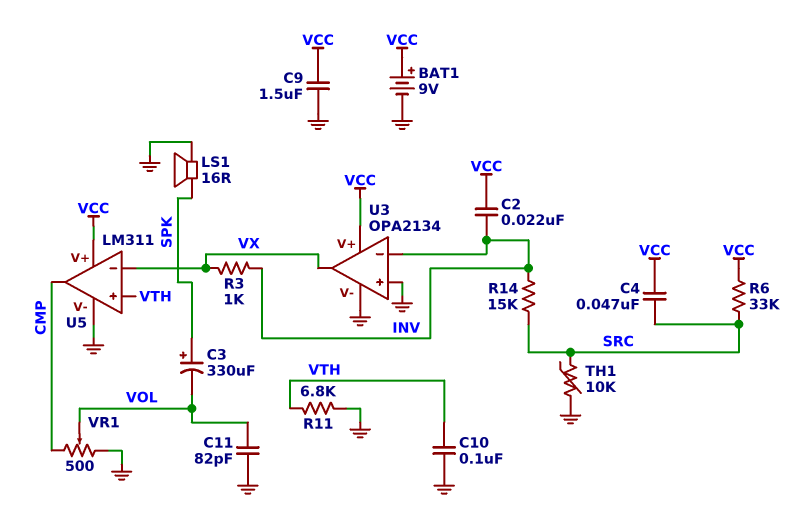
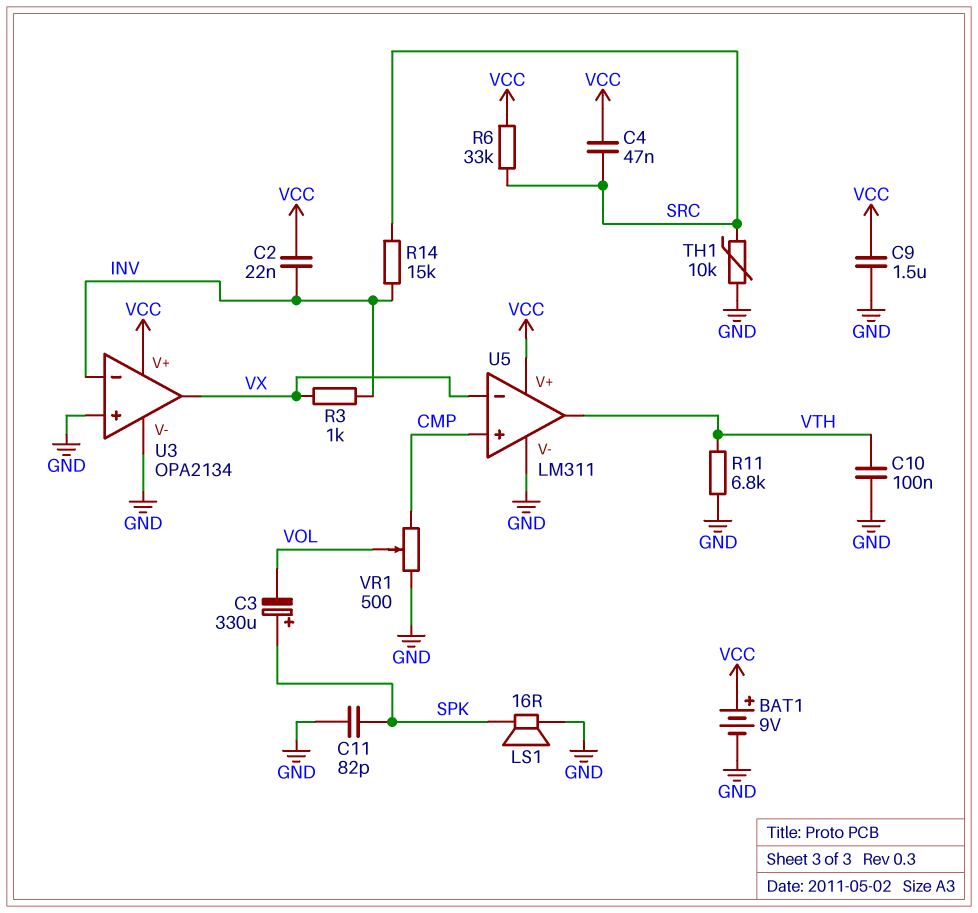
C11: 82pF (GND, VOL) -> 82pF (GND, SPK)
U5 pin in+: VTH -> CMP
U5 pin out: CMP -> VTH

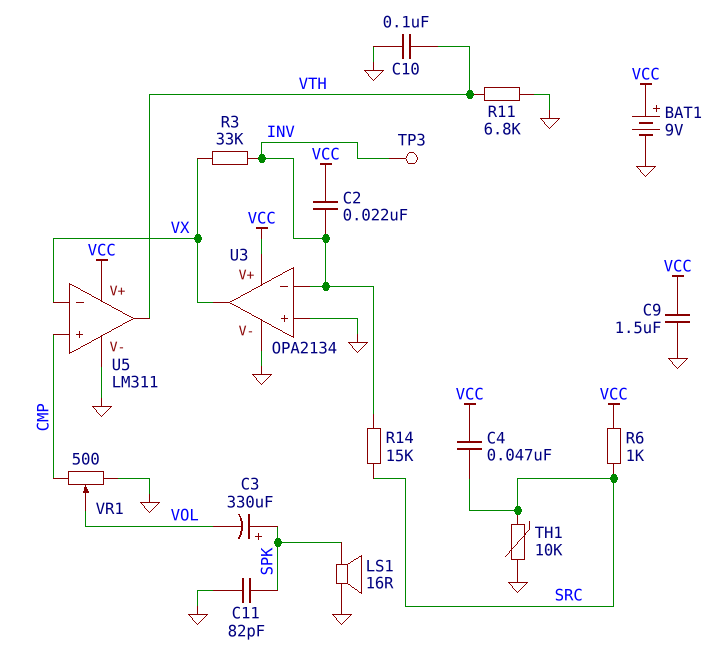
R3: 1k (INV, VX) -> 33k (INV, VX)
R6: 33k (SRC, VCC) -> 1k (SRC, VCC)
TP3: none -> test point (INV)

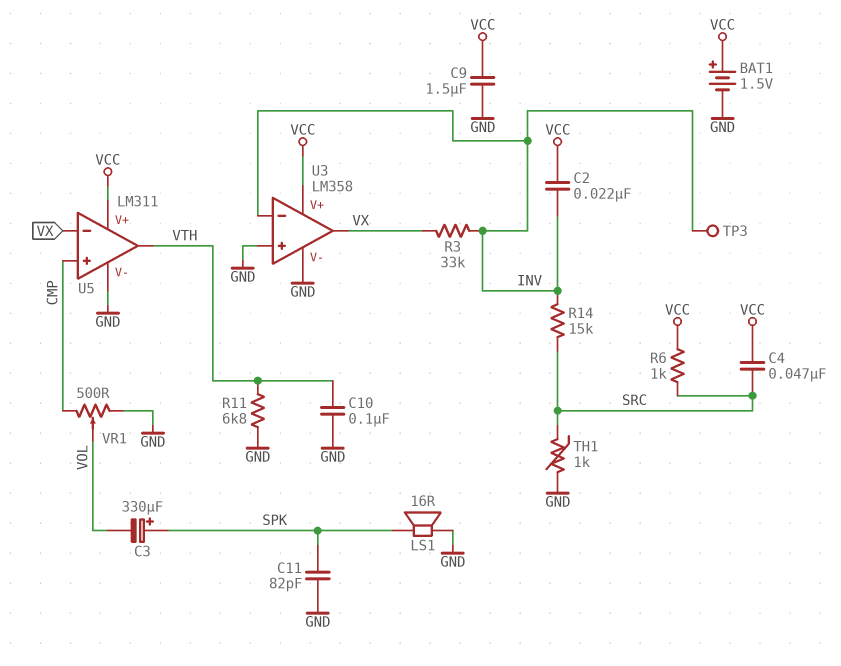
BAT1: 9V (plus VCC, minus GND) -> 1.5V (plus VCC, minus GND)
TH1: 10k (GND, SRC) -> 1k (GND, SRC)
U3: OPA2134 -> LM358

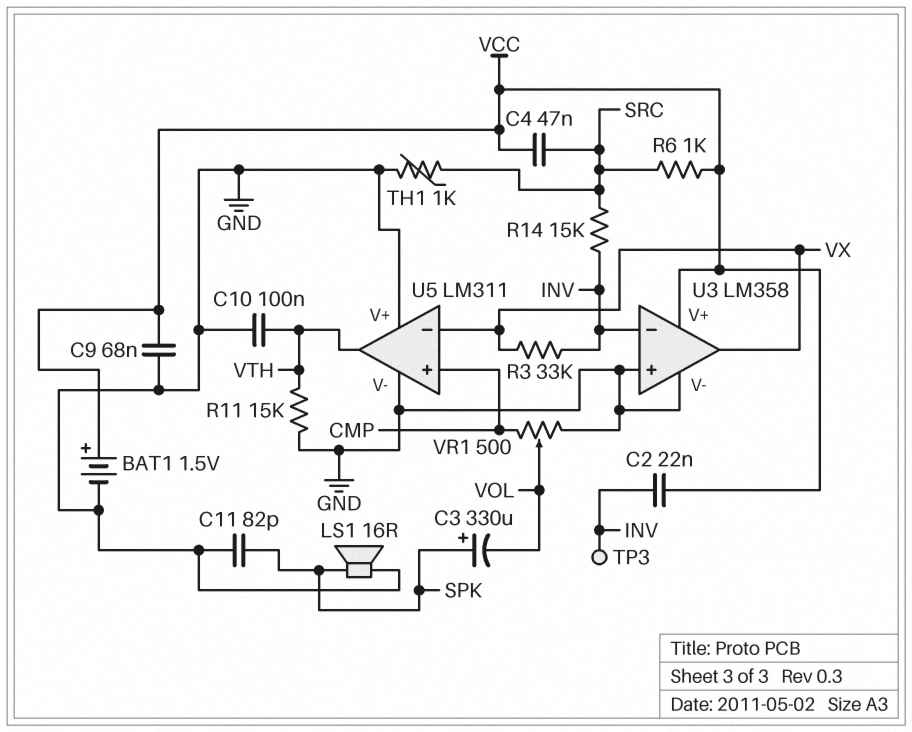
C9: 1.5uF (GND, VCC) -> 68nF (GND, VCC)
R11: 6.8k (GND, VTH) -> 15k (GND, VTH)
U5 pin V+: VCC -> GND

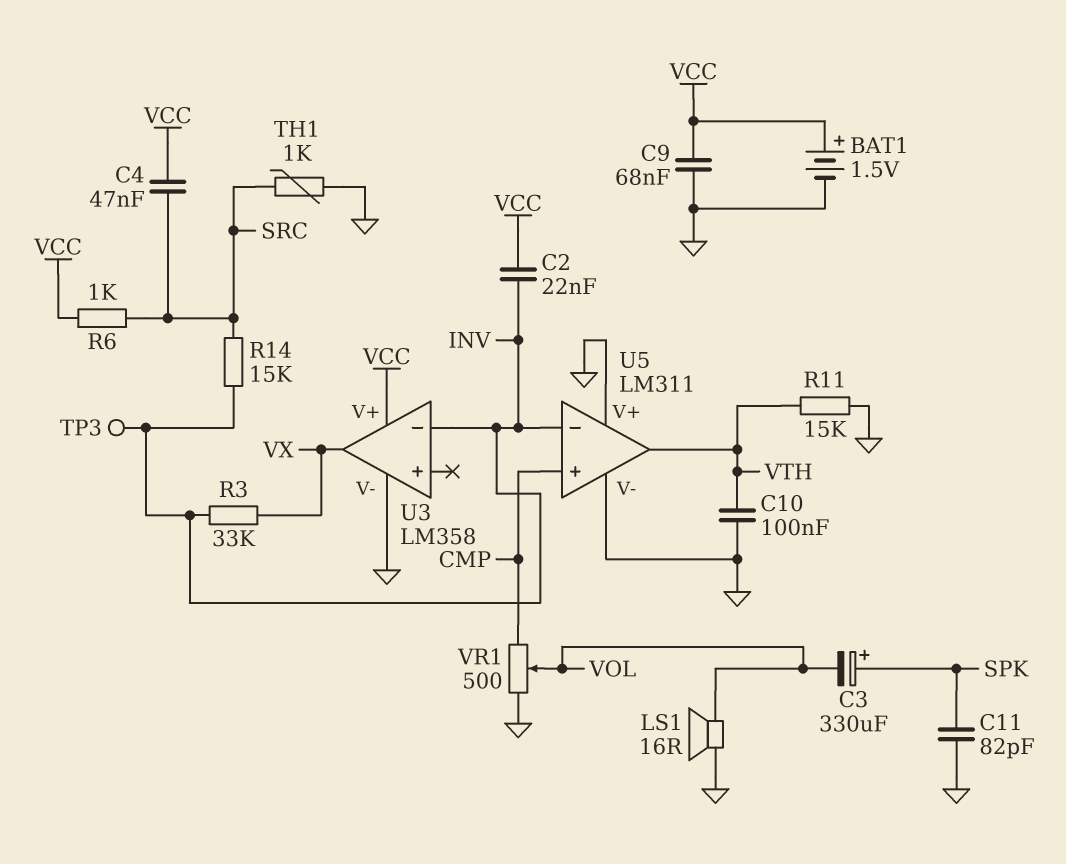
LS1: speaker 16R (GND, SPK) -> speaker 16R (GND, VOL)
U3 pin in+: GND -> none
U5 pin in-: VX -> INV

